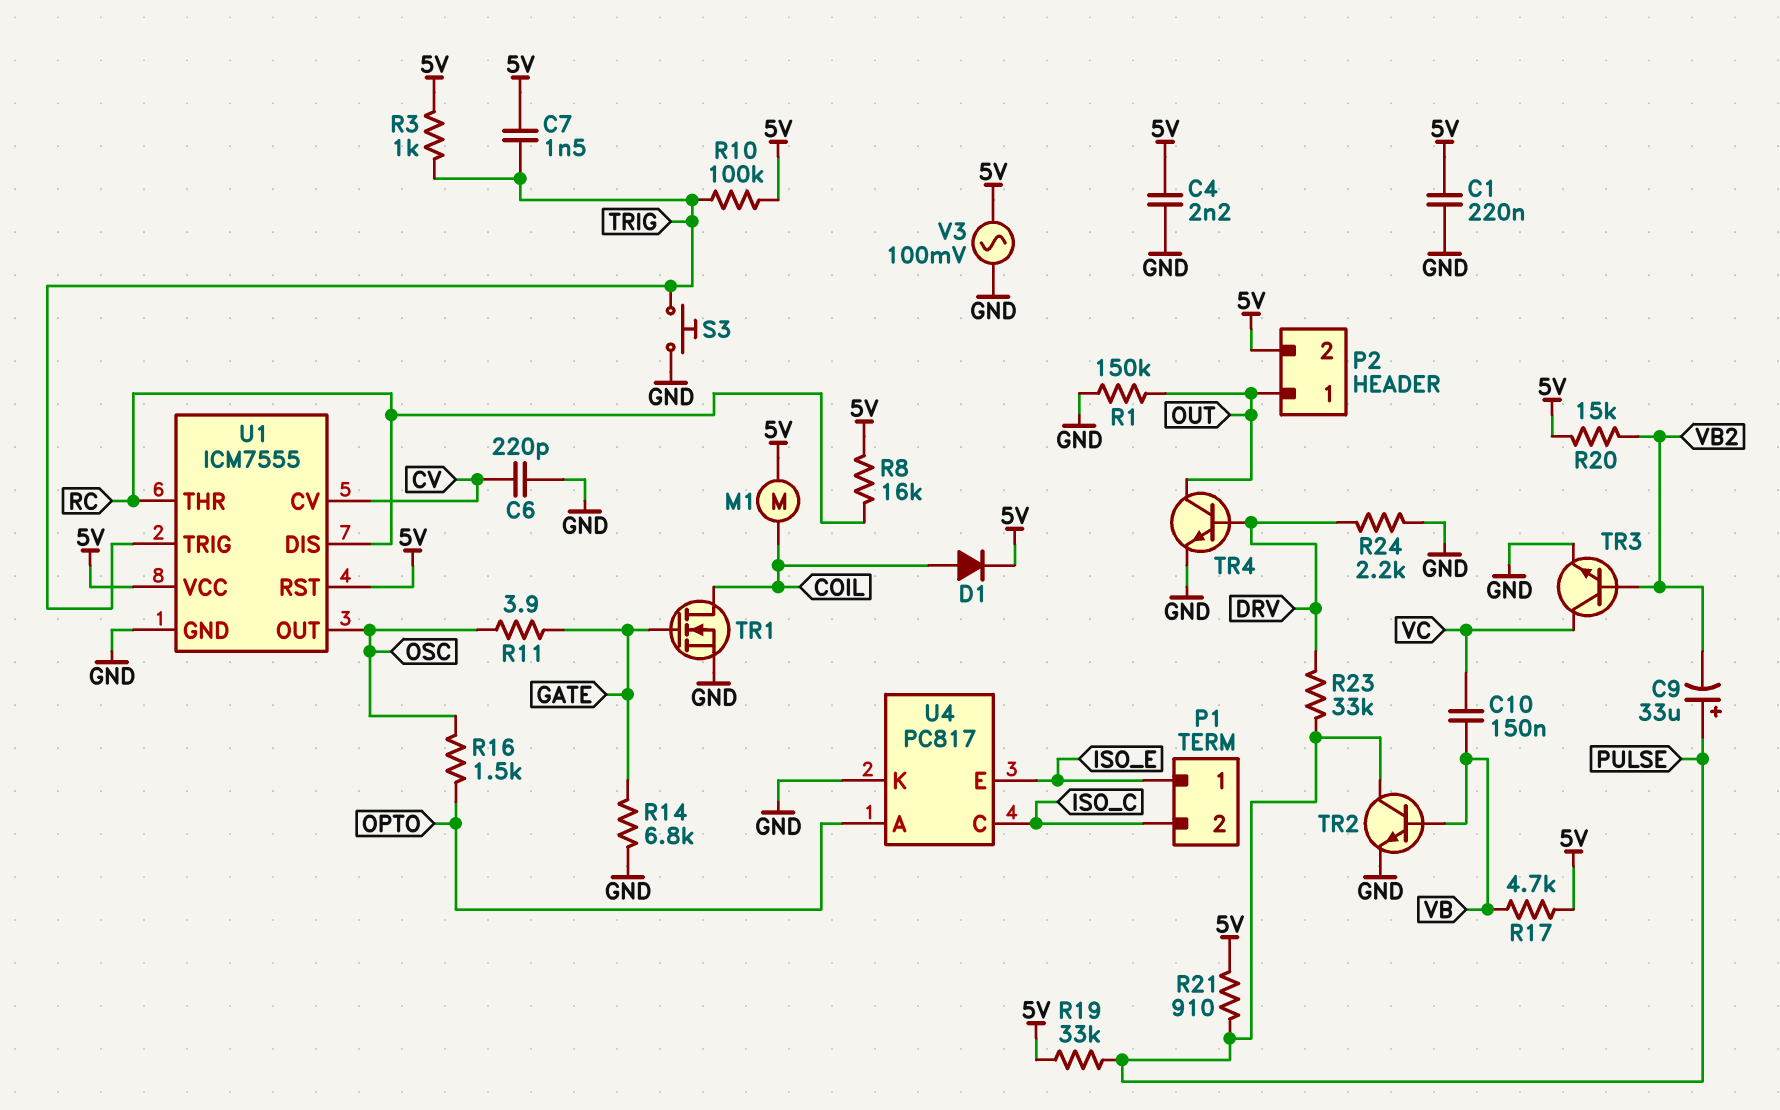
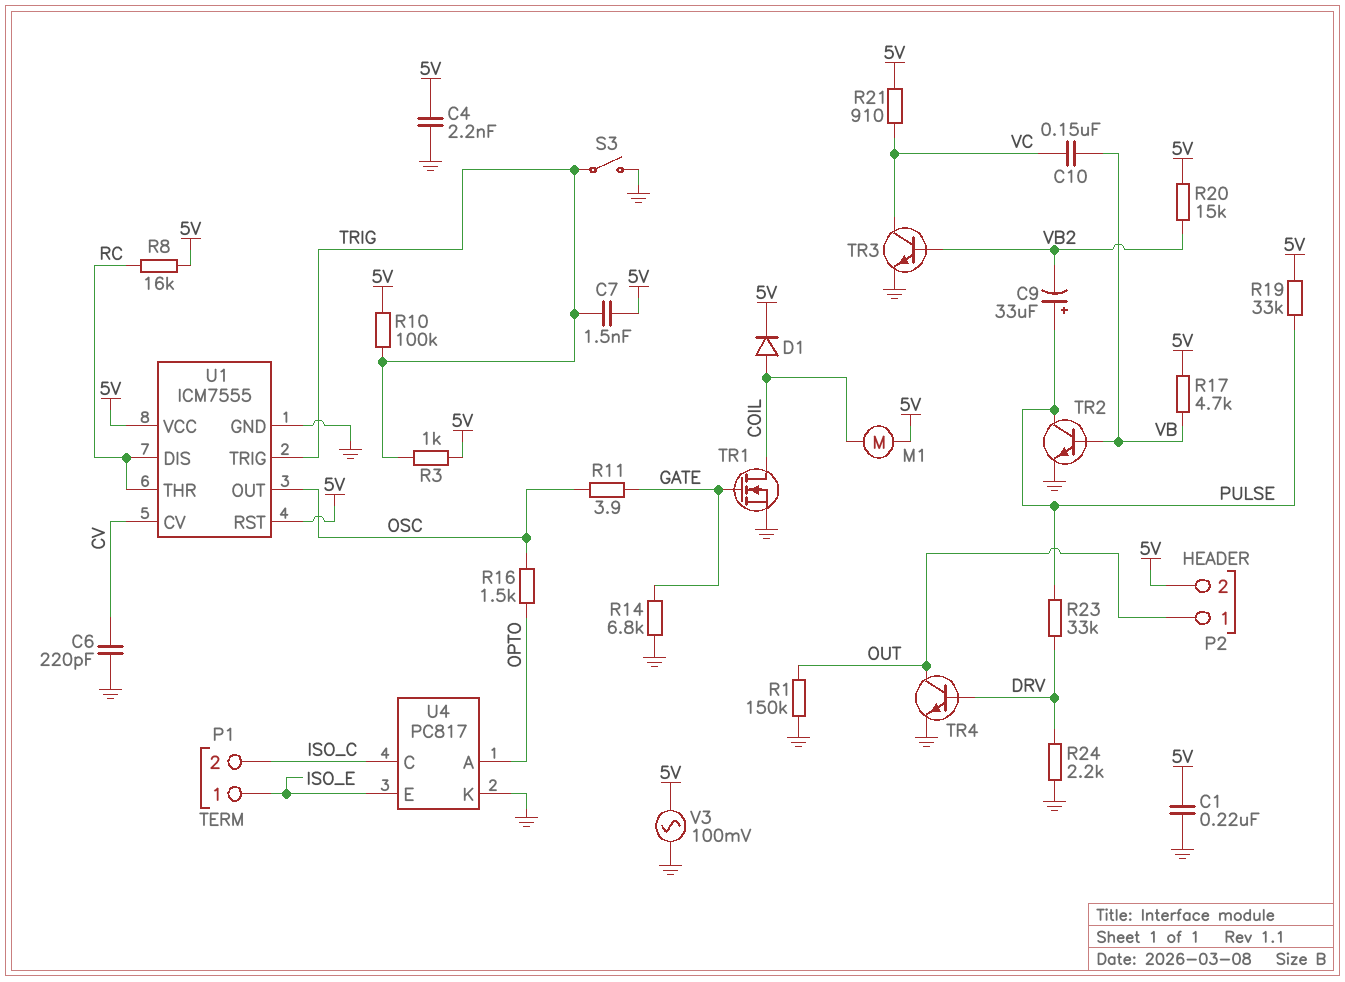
R21: 910 (5V, PULSE) -> 910 (5V, VC)
S3: button (GND, TRIG) -> switch (GND, TRIG)

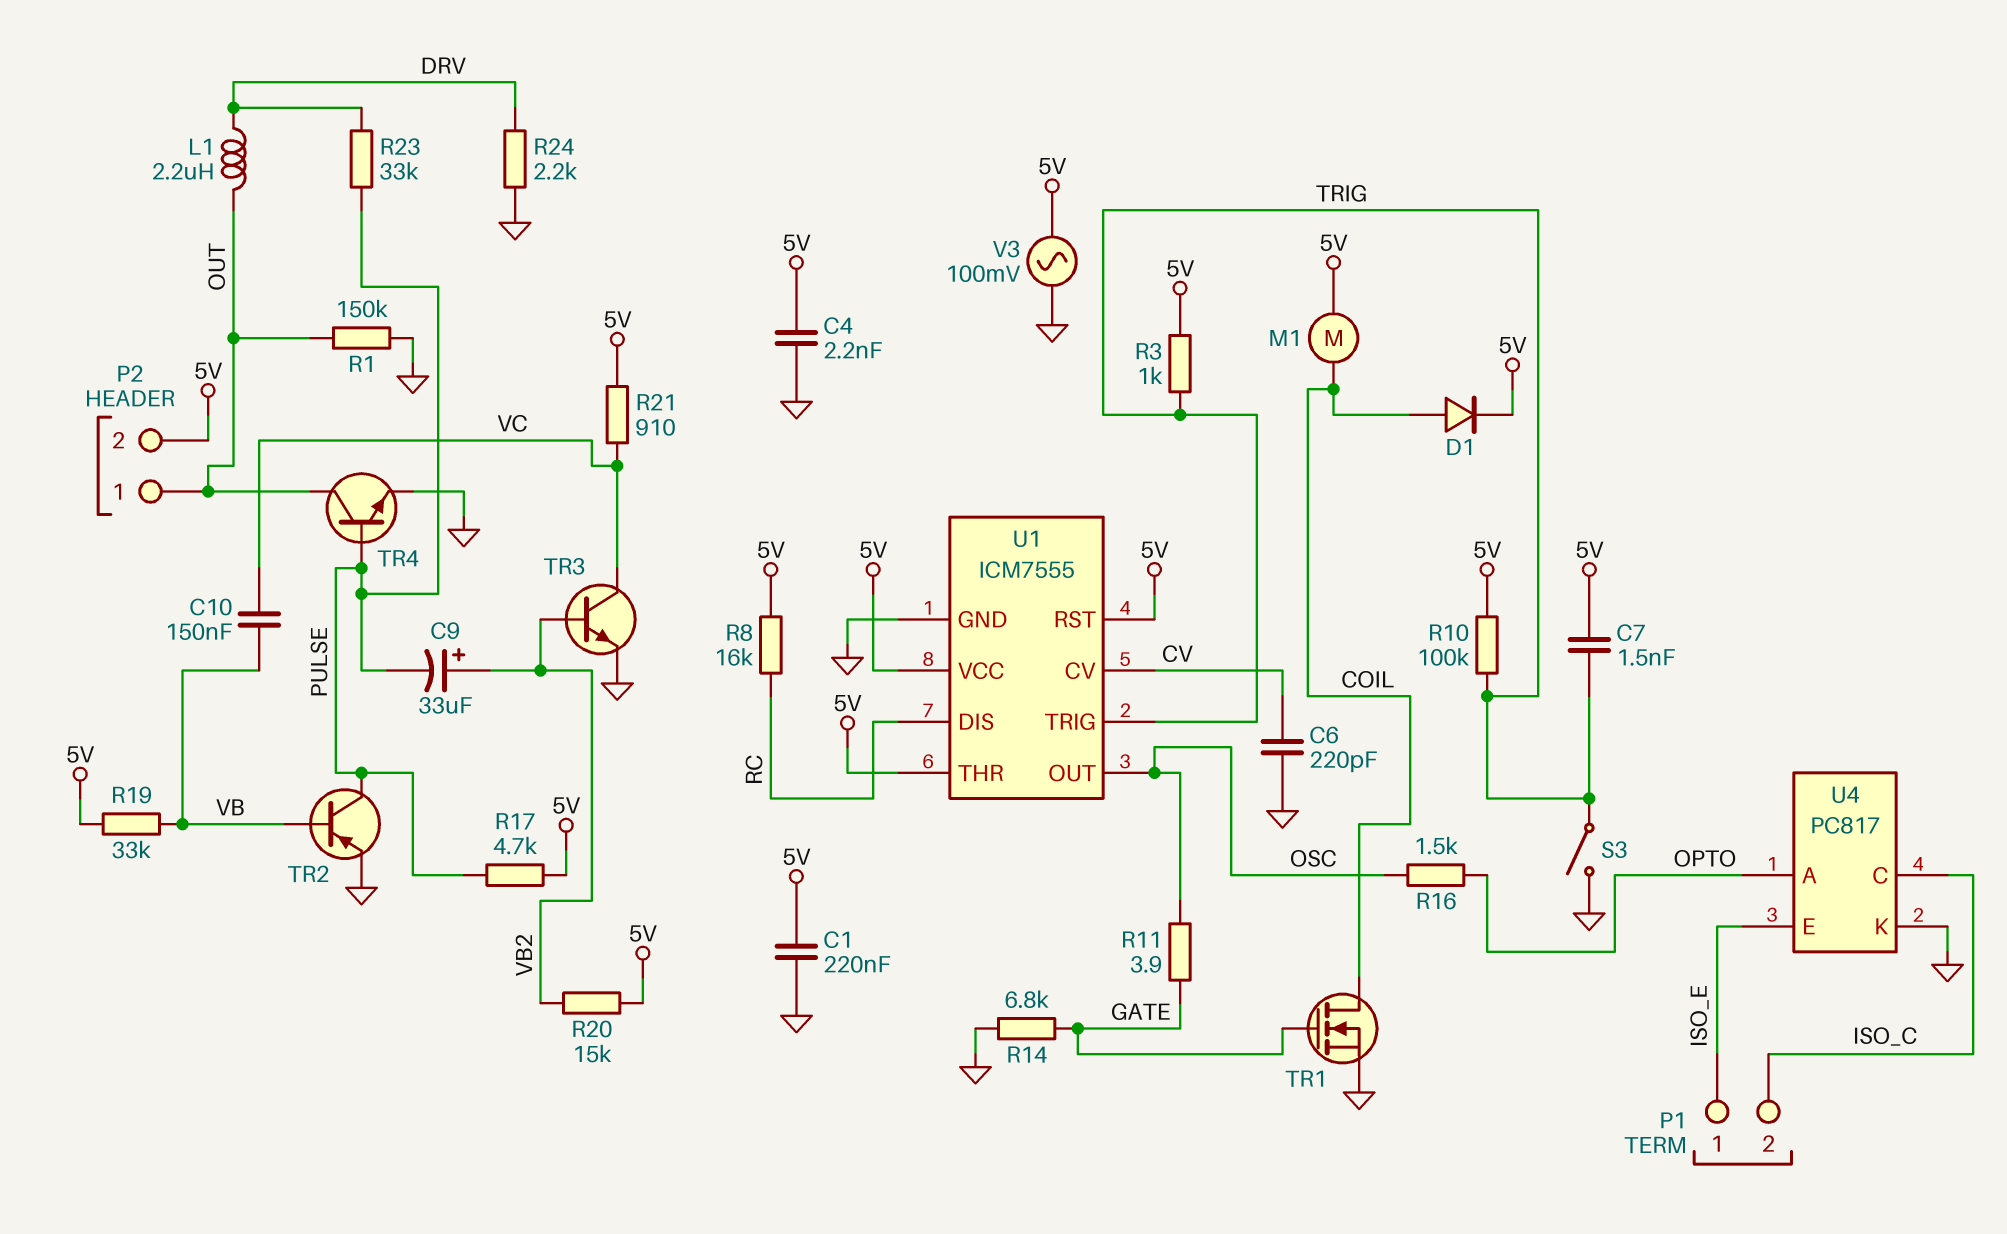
C9: 33uF (plus PULSE, minus VB2) -> 33uF (plus VB2, minus PULSE)
L1: none -> 2.2uH (DRV, OUT)
R17: 4.7k (5V, VB) -> 4.7k (5V, PULSE)
R19: 33k (5V, PULSE) -> 33k (5V, VB)
TR2: NPN (B VB, C PULSE, E GND) -> PNP (B VB, C PULSE, E GND)
TR4: NPN (B DRV, C OUT, E GND) -> NPN (B PULSE, C OUT, E GND)
U1 pin THR: RC -> 5V

